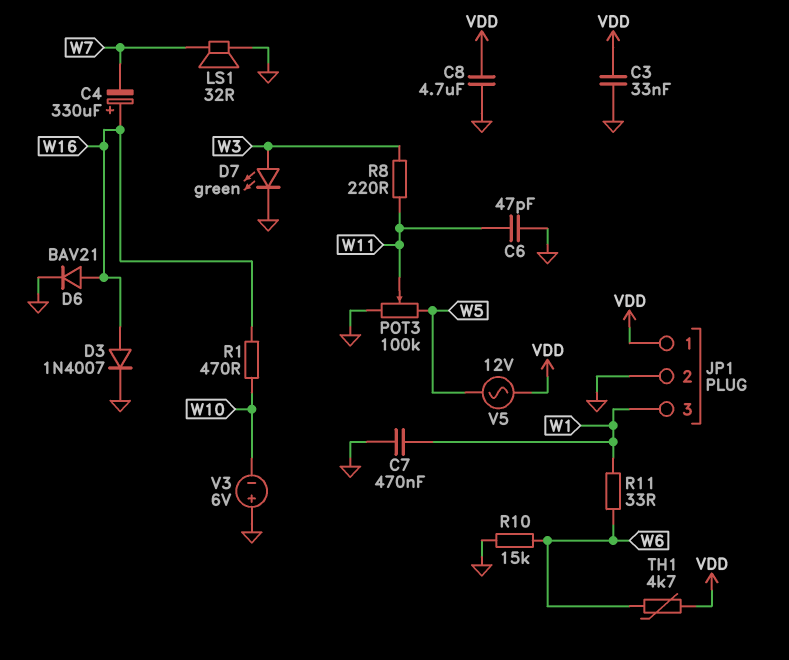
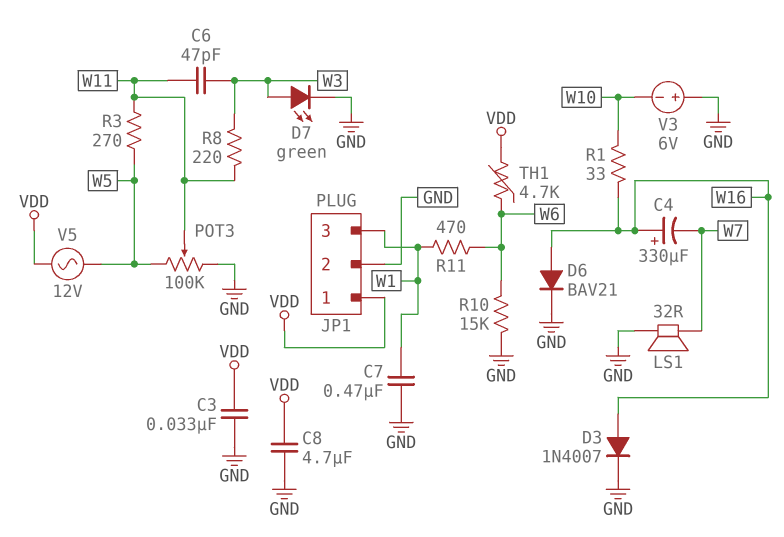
C6: 47pF (GND, W11) -> 47pF (W3, W11)
R1: 470 (W10, W16) -> 33 (W10, W16)
R3: none -> 270 (W5, W11)
R11: 33 (W1, W6) -> 470 (W1, W6)

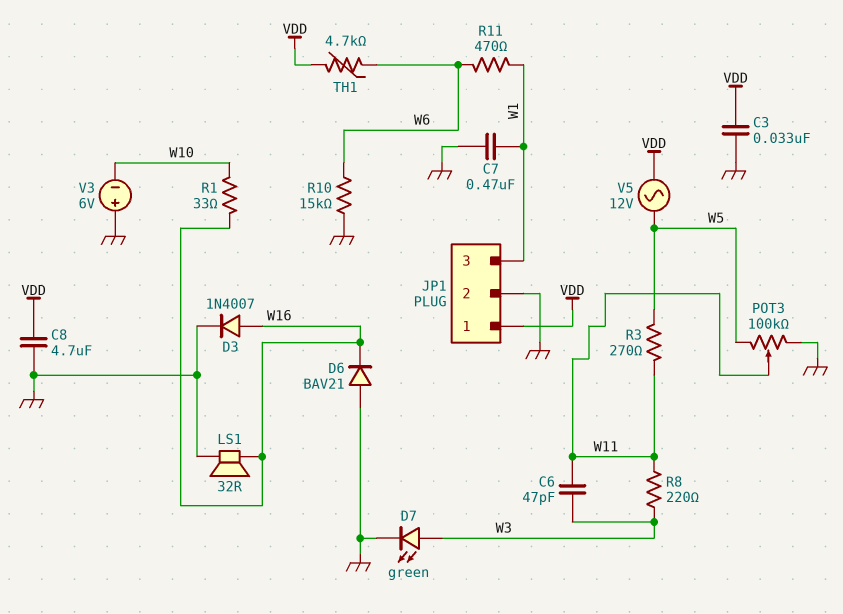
C4: 330uF (plus W16, minus W7) -> none
D6: diode BAV21 (A W16, K GND) -> diode BAV21 (A GND, K W16)
LS1: speaker 32R (GND, W7) -> speaker 32R (GND, W16)

